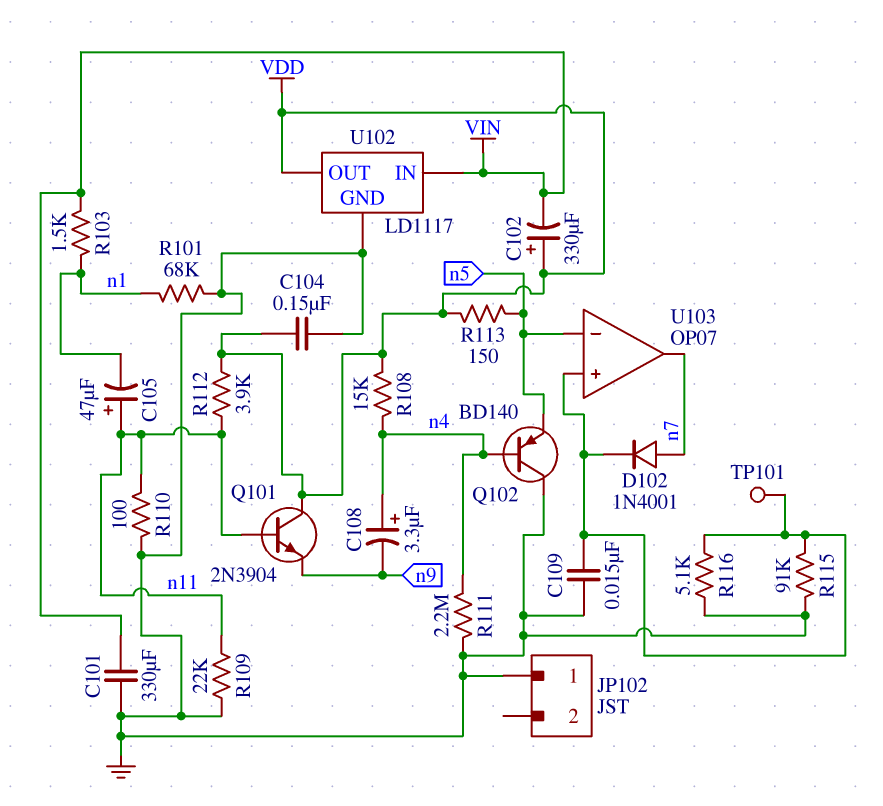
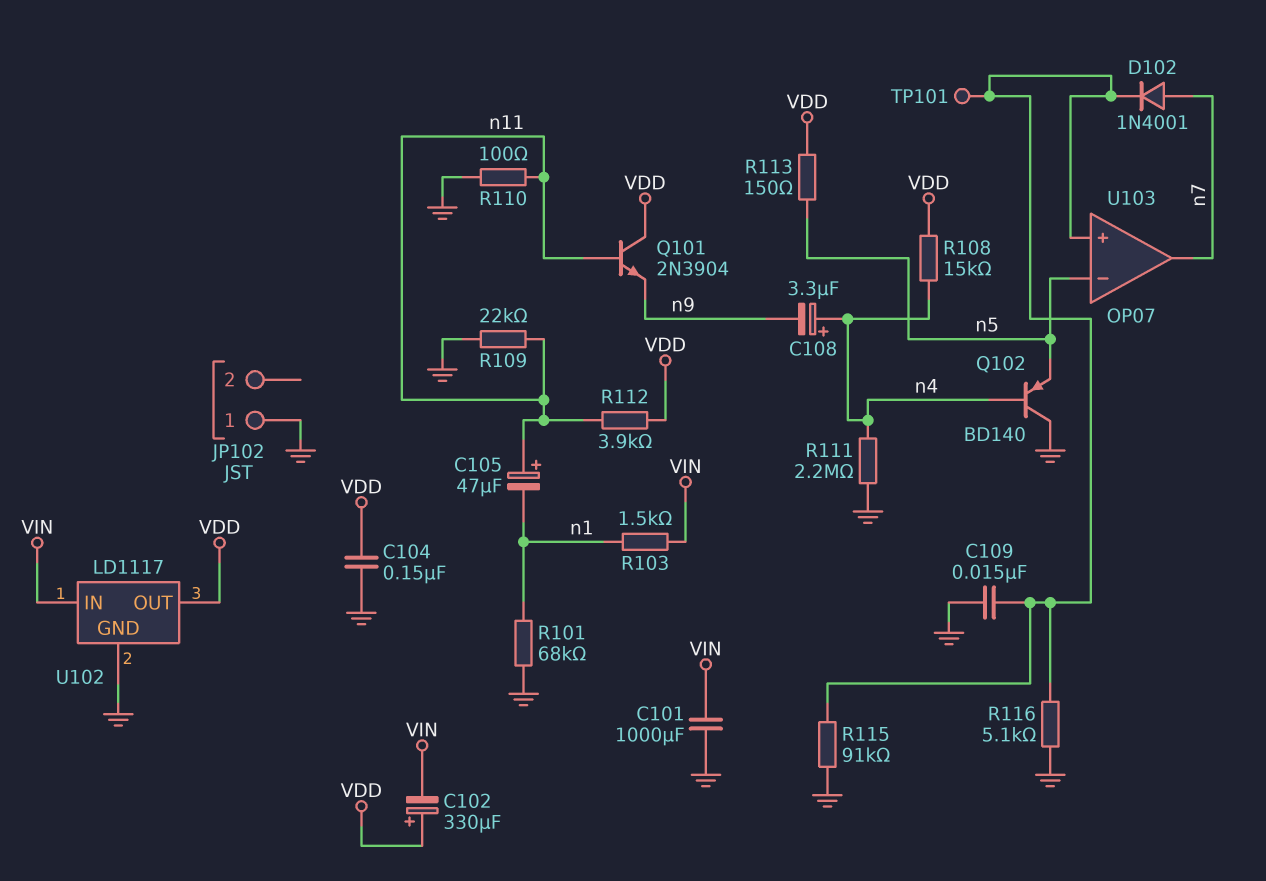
C101: 330uF (GND, VIN) -> 1000uF (GND, VIN)

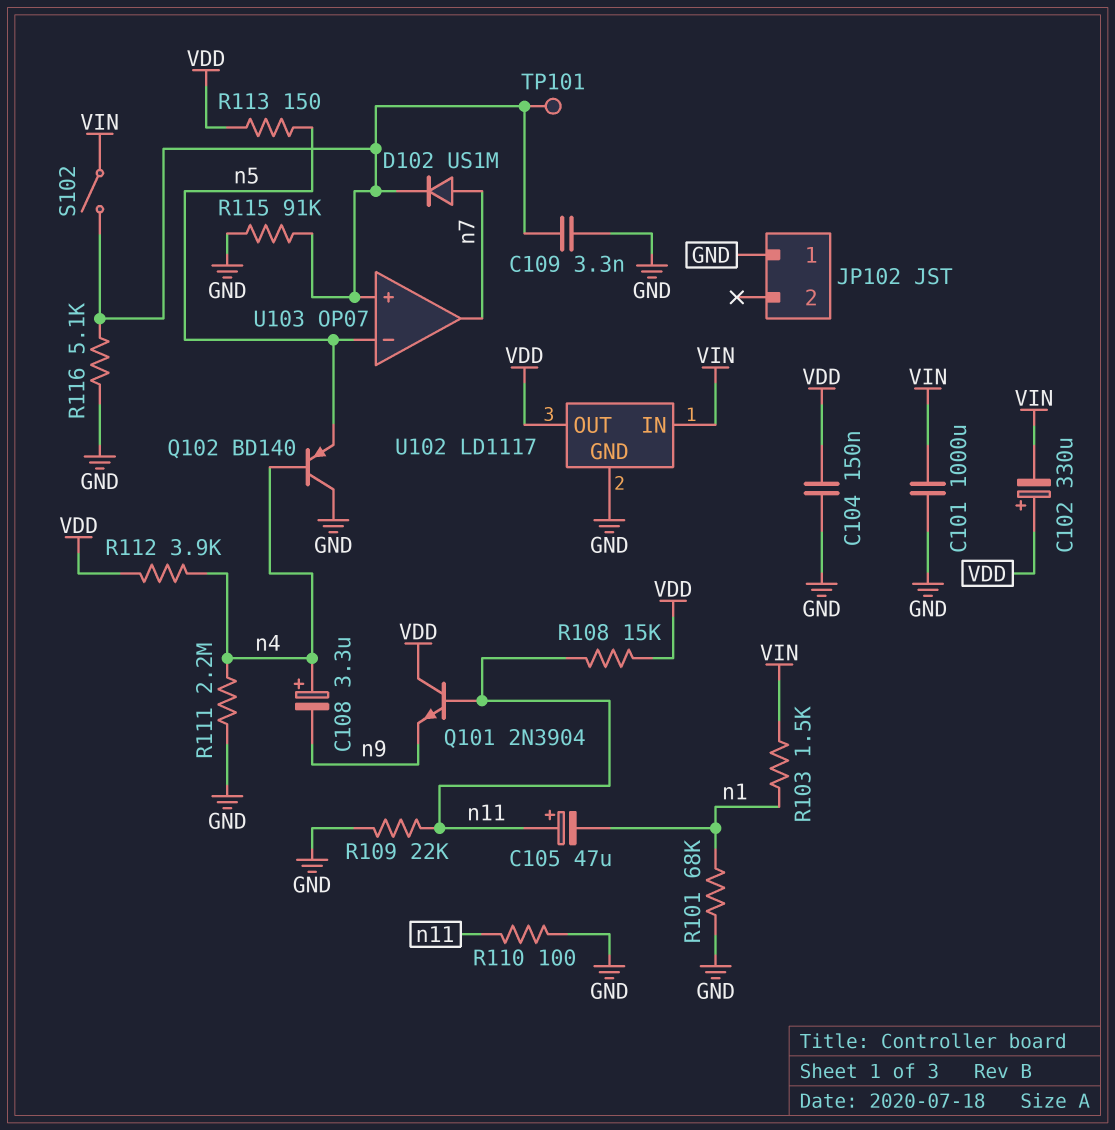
C109: 15nF (GND, U103/in+) -> 3.3nF (GND, U103/in+)
D102: diode 1N4001 (A n7, K U103/in+) -> diode US1M (A n7, K U103/in+)
R108: 15k (VDD, n4) -> 15k (VDD, n11)
R112: 3.9k (VDD, n11) -> 3.9k (VDD, n4)
S102: none -> switch (U103/in+, VIN)

